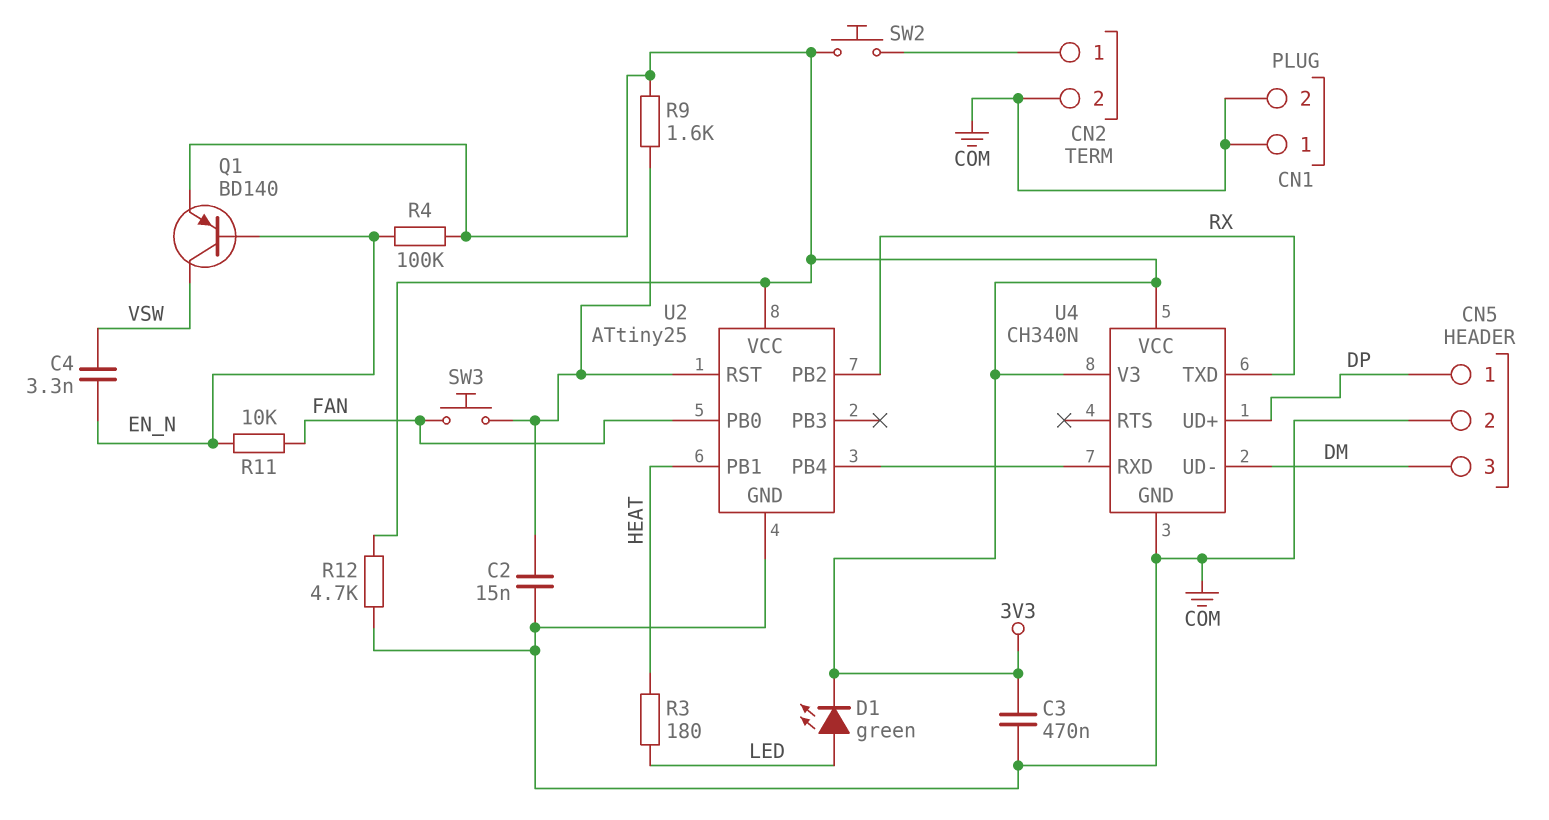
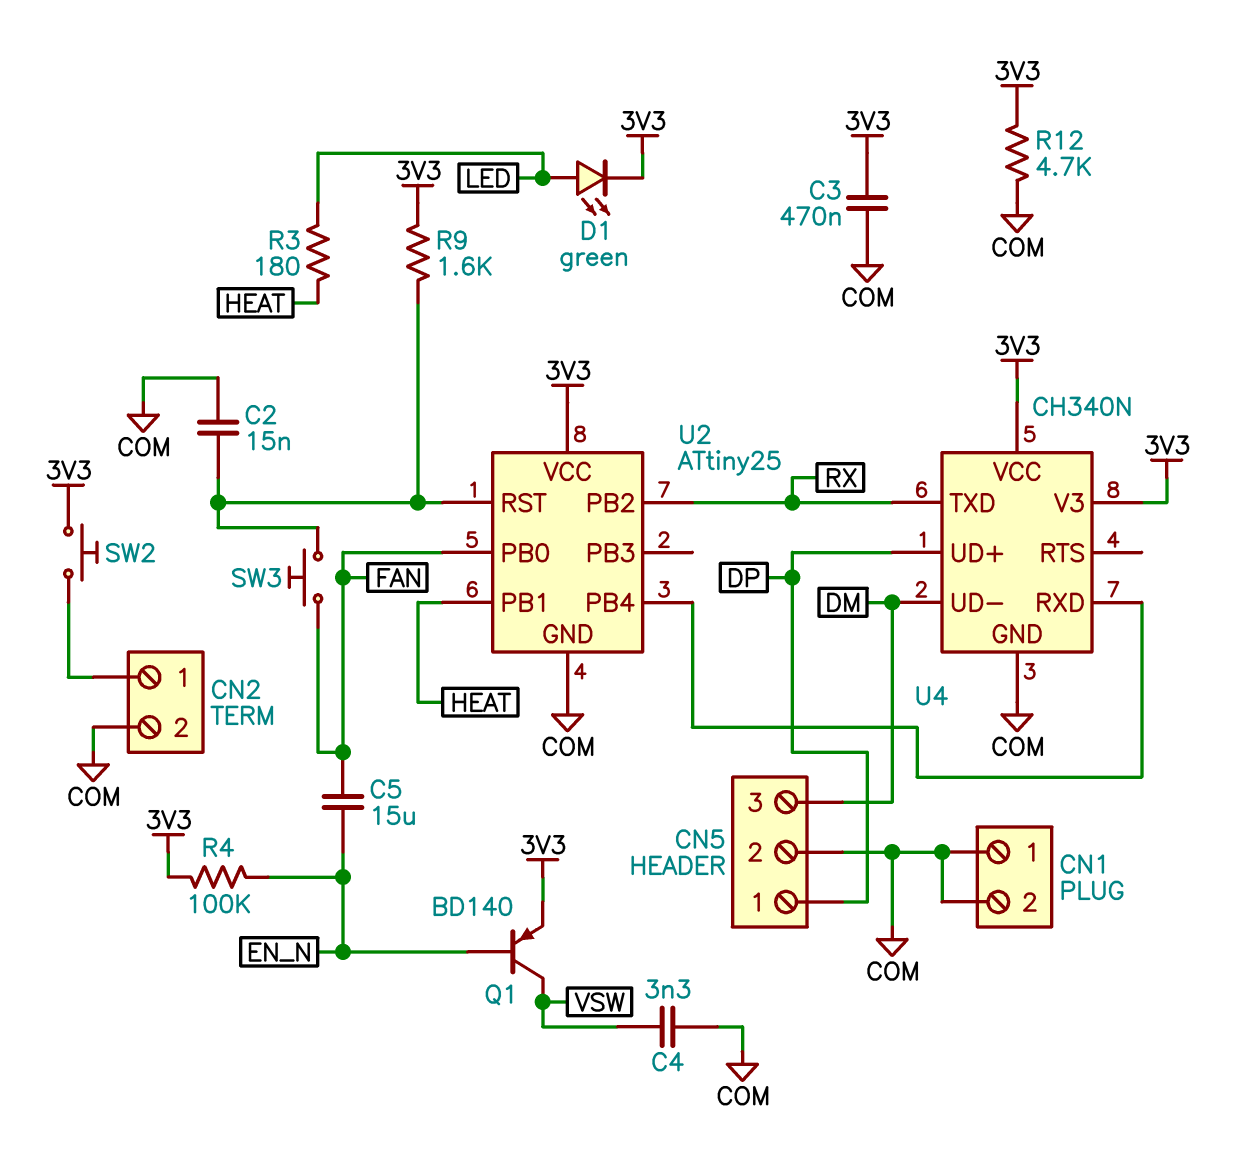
C4: 3.3nF (EN_N, VSW) -> 3.3nF (COM, VSW)
C5: none -> 15uF (EN_N, FAN)
R11: 10k (EN_N, FAN) -> none

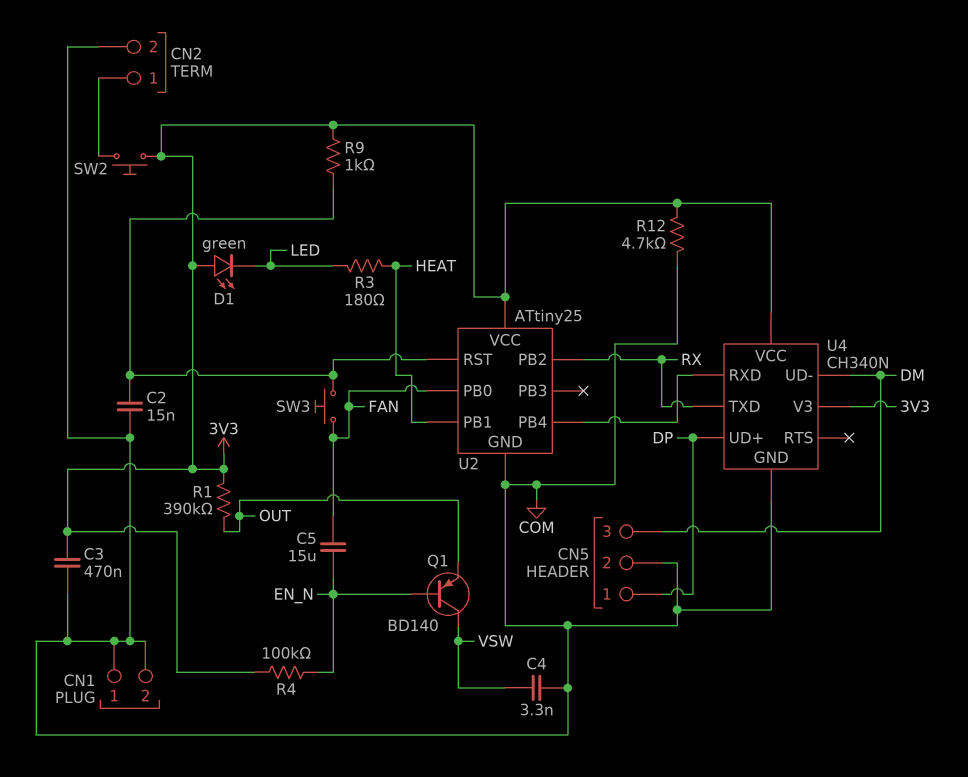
D1: LED green (A LED, K 3V3) -> LED green (A 3V3, K LED)
Q1: PNP BD140 (B EN_N, C VSW, E 3V3) -> PNP BD140 (B EN_N, C VSW, E OUT)
R1: none -> 390k (3V3, OUT)
R9: 1.6k (3V3, U2/RST) -> 1k (3V3, U2/RST)

